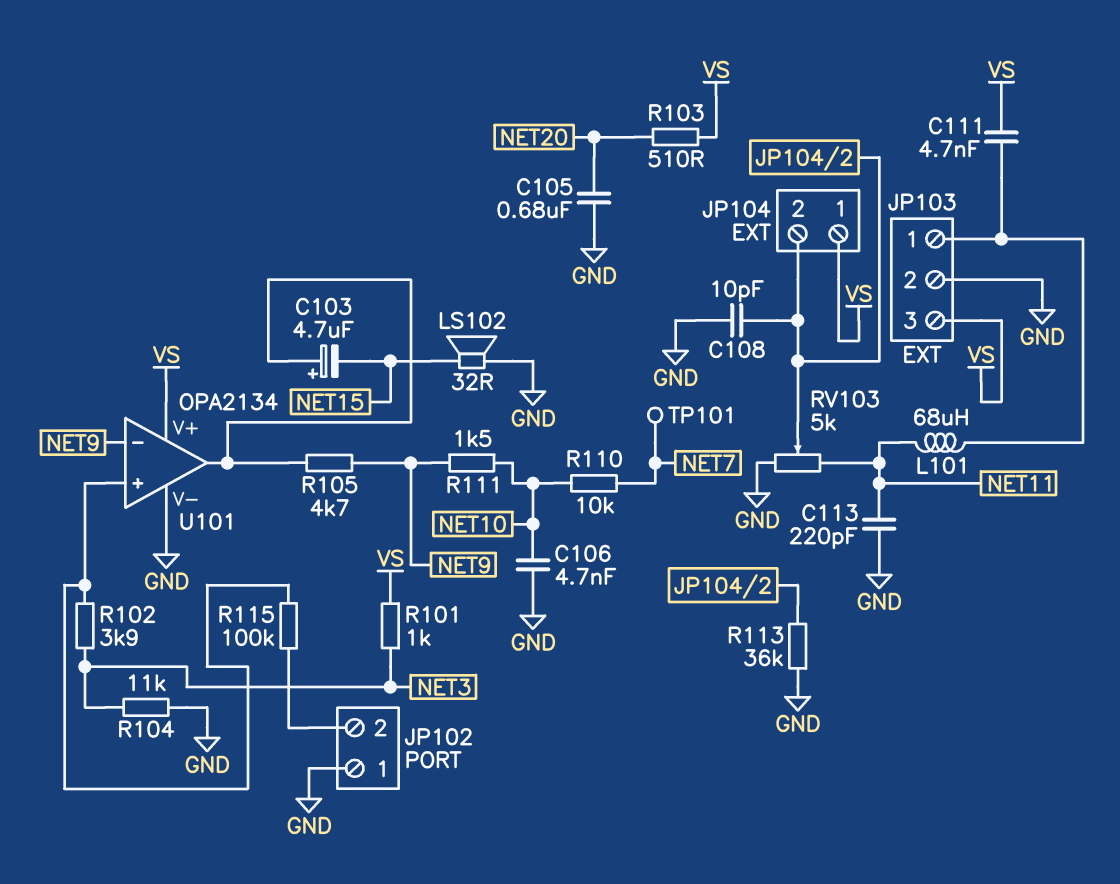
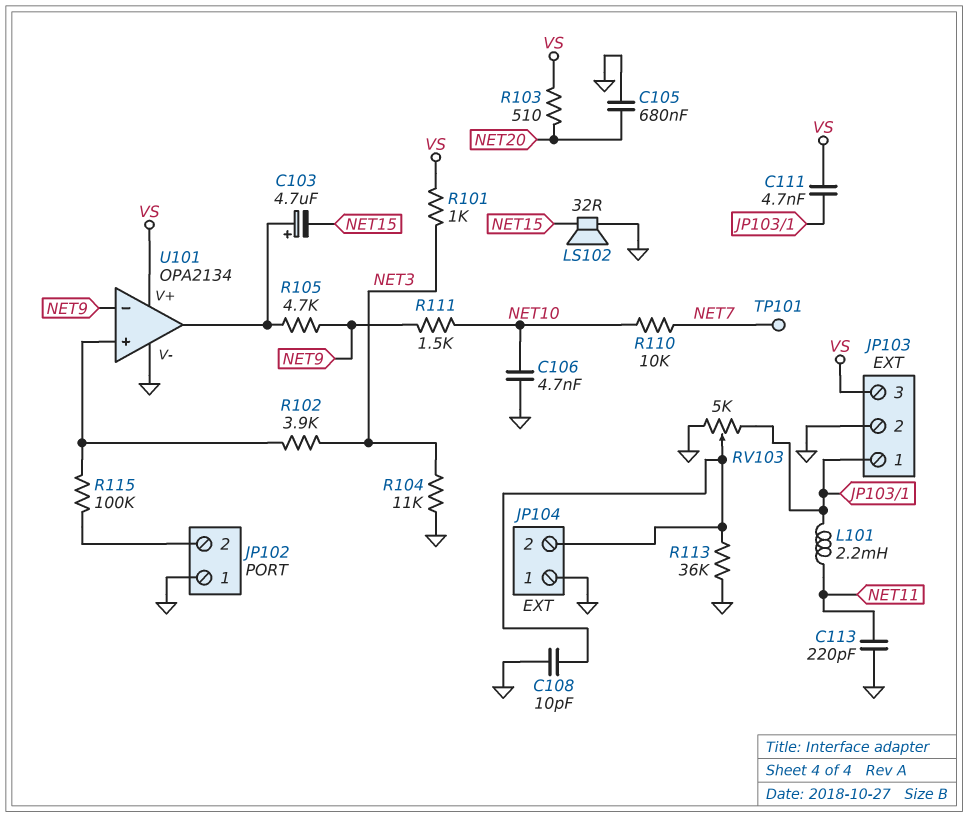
JP104 pin 1: VS -> GND
L101: 68uH (JP103/1, NET11) -> 2.2mH (JP103/1, NET11)
RV103: 5k (GND, NET11, wiper JP104/2) -> 5k (GND, JP103/1, wiper JP104/2)

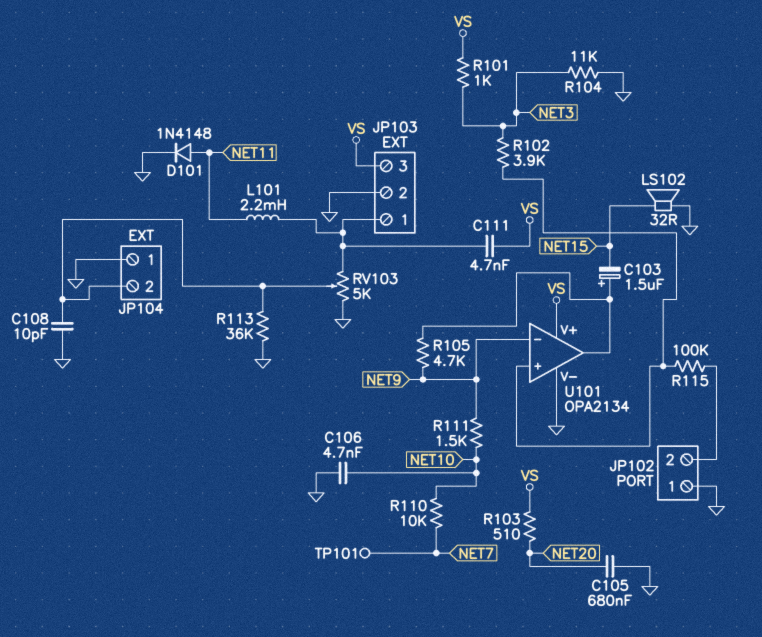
C103: 4.7uF (plus U101/out, minus NET15) -> 1.5uF (plus U101/out, minus NET15)
C113: 220pF (GND, NET11) -> none
D101: none -> diode 1N4148 (A NET11, K GND)

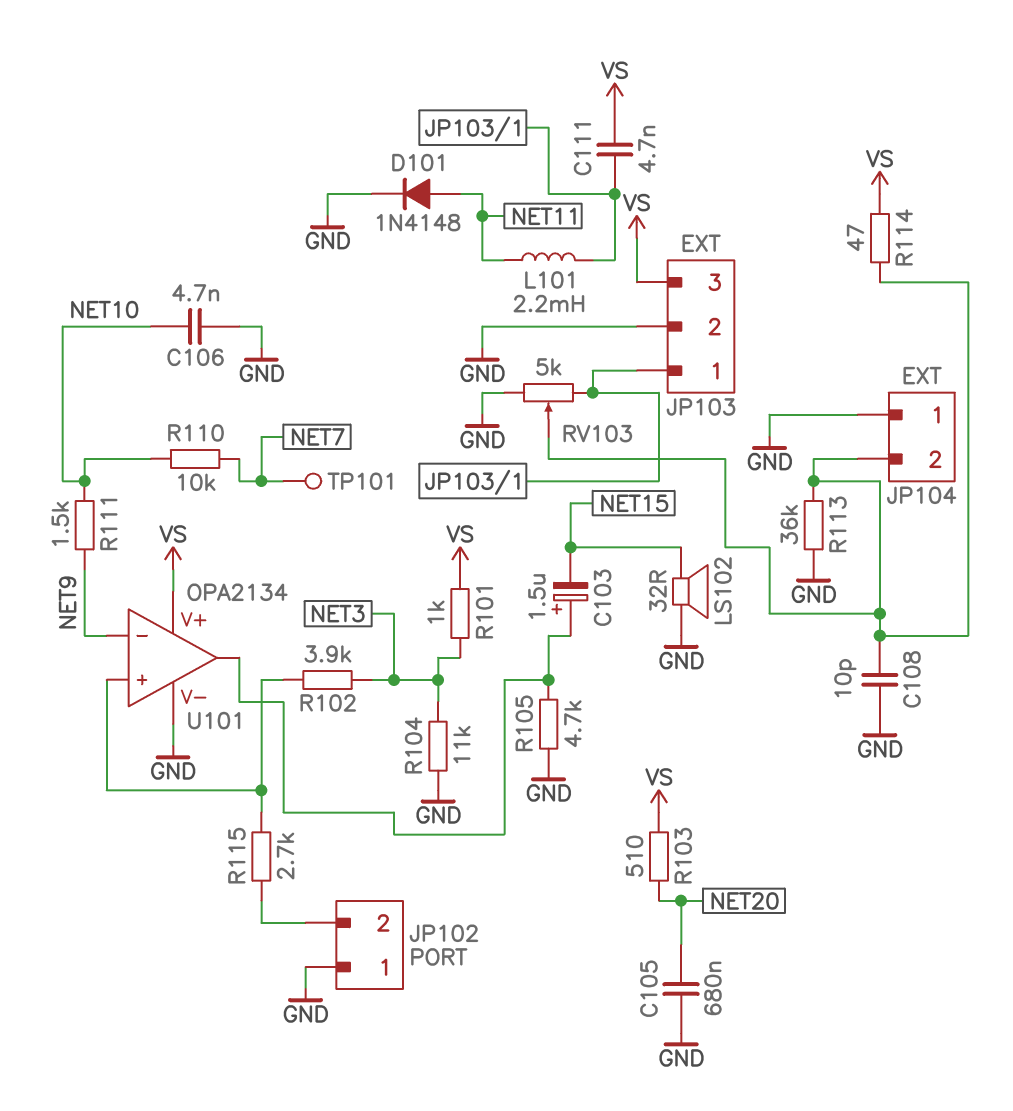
R105: 4.7k (NET9, U101/out) -> 4.7k (GND, U101/out)
R114: none -> 47 (JP104/2, VS)
R115: 100k (JP102/2, U101/in+) -> 2.7k (JP102/2, U101/in+)

